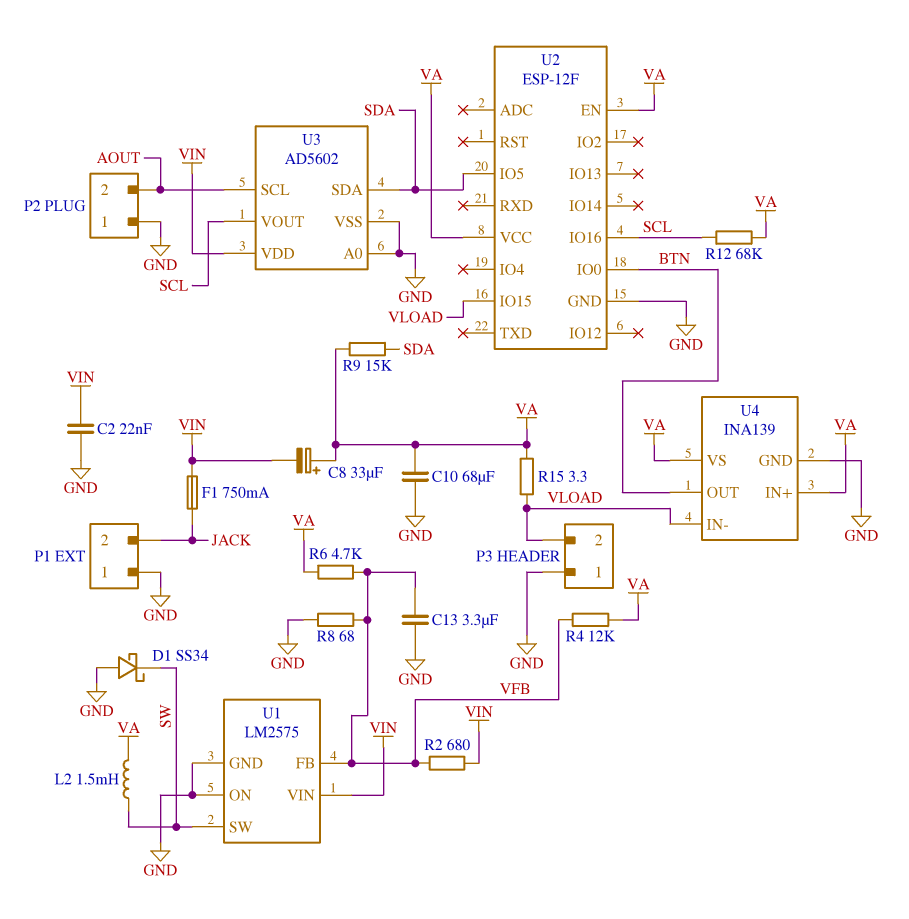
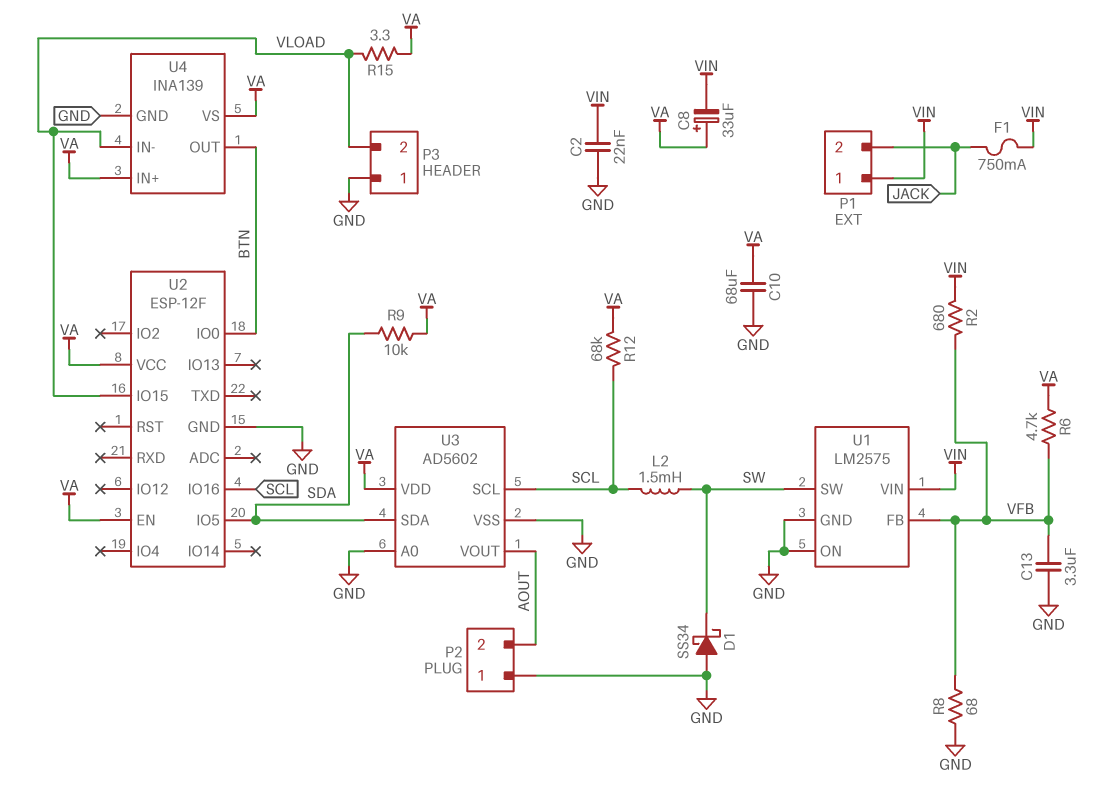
L2: 1.5mH (SW, VA) -> 1.5mH (SCL, SW)
P1 pin 1: GND -> VIN
R4: 12k (VA, VFB) -> none
R9: 15k (SDA, VA) -> 10k (SDA, VA)
U3 pin SCL: AOUT -> SCL
U3 pin VDD: VIN -> VA
U3 pin VOUT: SCL -> AOUT

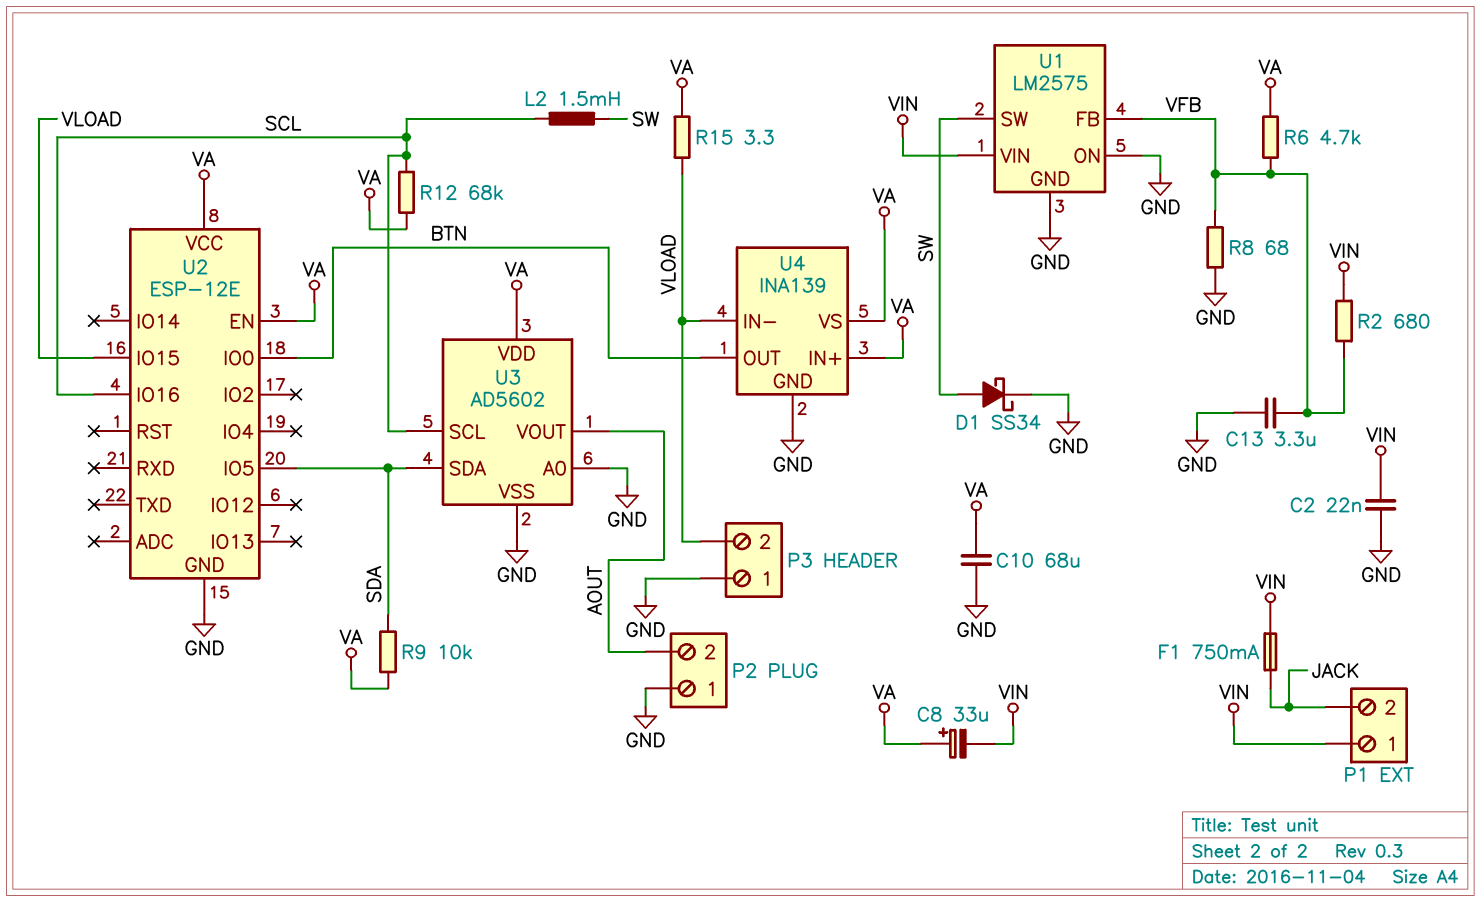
D1: schottky SS34 (A GND, K SW) -> schottky SS34 (A SW, K GND)
U2: ESP-12F -> ESP-12E

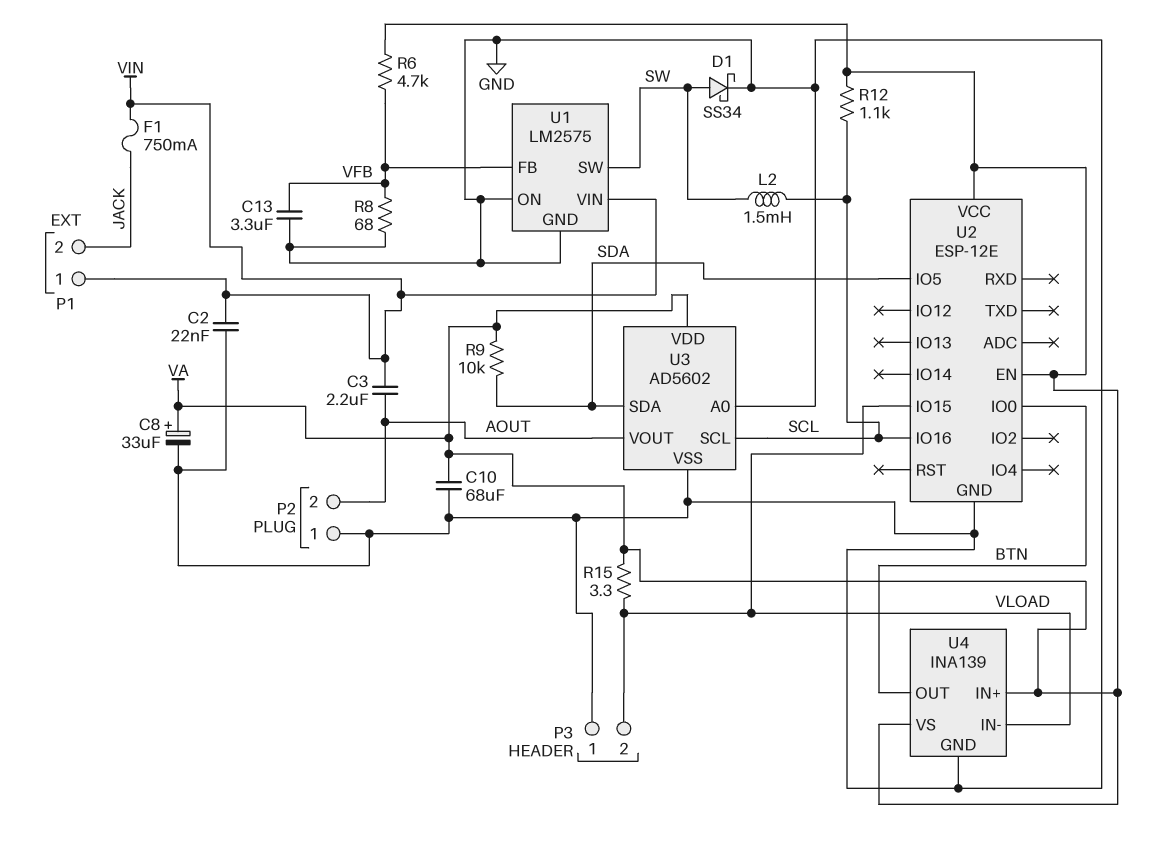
C3: none -> 2.2uF (AOUT, VIN)
C8: 33uF (plus VA, minus VIN) -> 33uF (plus VA, minus GND)
R2: 680 (VFB, VIN) -> none
R12: 68k (SCL, VA) -> 1.1k (SCL, VA)

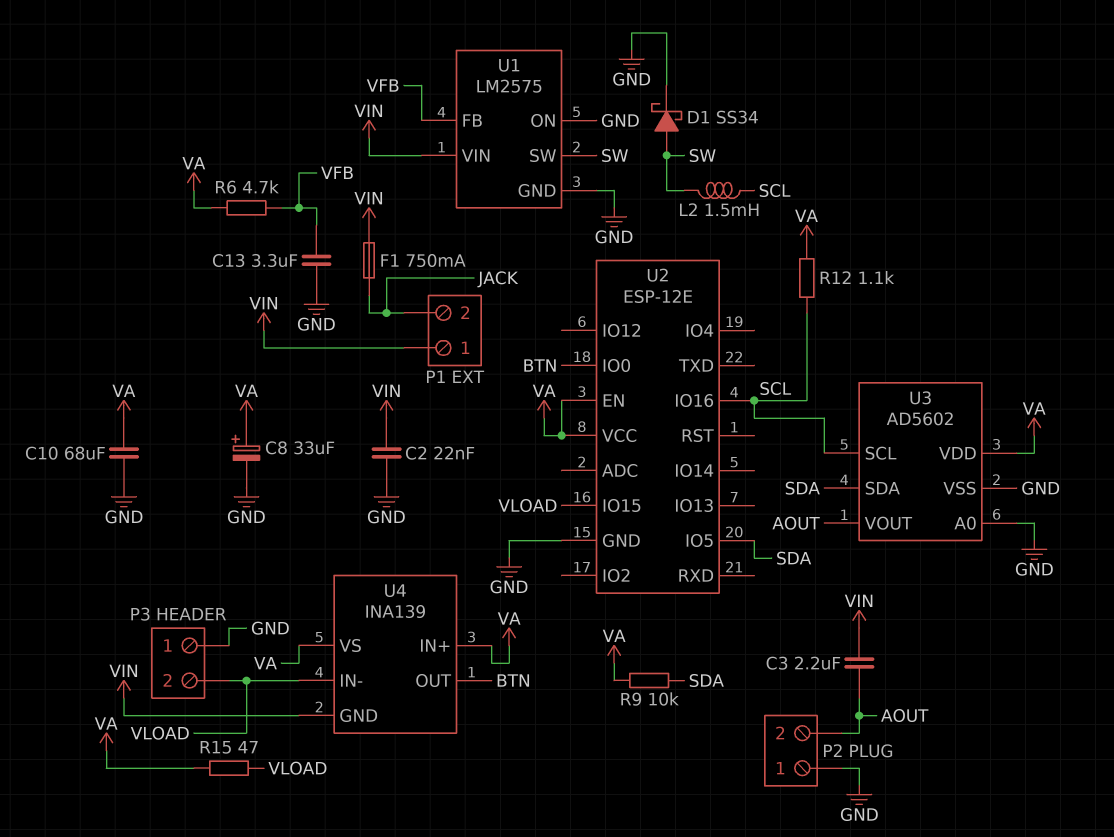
R8: 68 (GND, VFB) -> none
R15: 3.3 (VA, VLOAD) -> 47 (VA, VLOAD)
U4 pin GND: GND -> VIN

